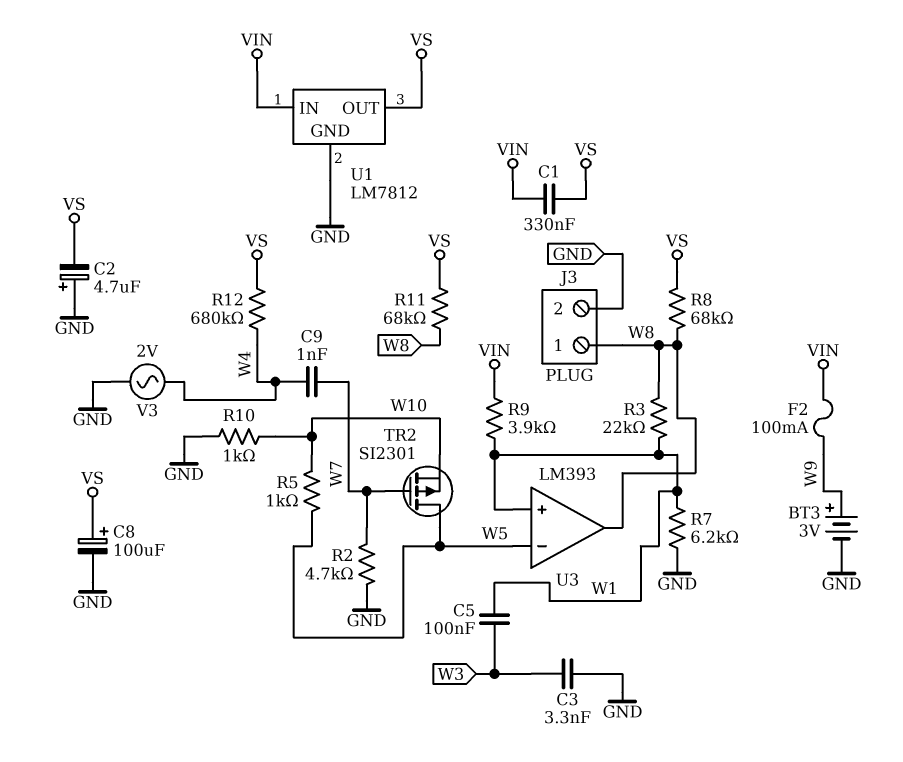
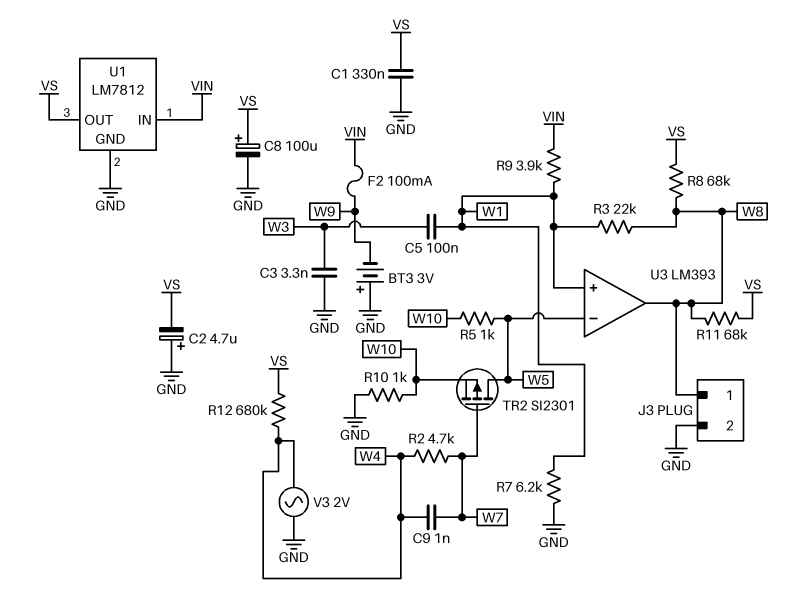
BT3: 3V (plus W9, minus GND) -> 3V (plus GND, minus W9)
C1: 330nF (VIN, VS) -> 330nF (GND, VS)
R2: 4.7k (GND, W7) -> 4.7k (W4, W7)

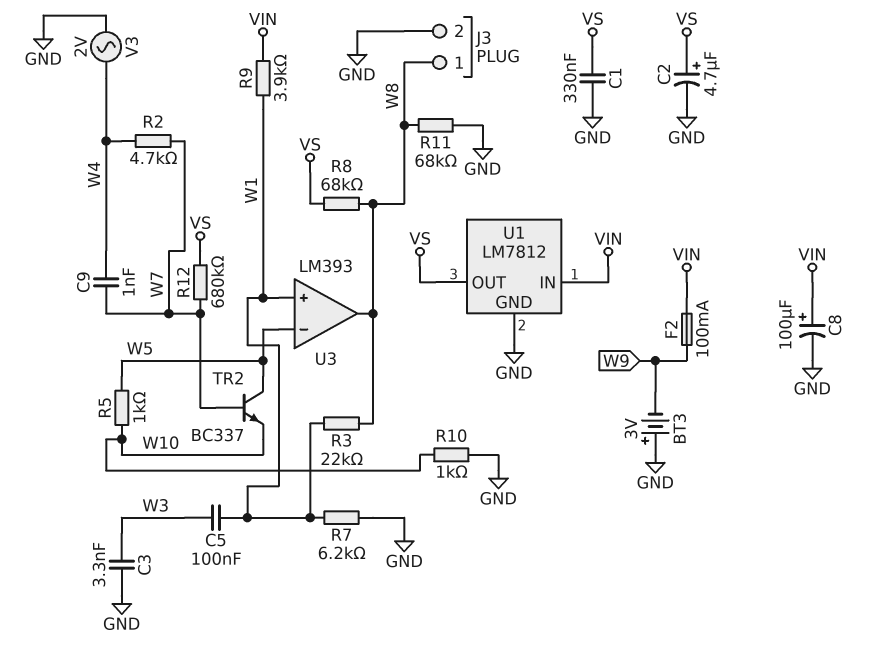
C2: 4.7uF (plus GND, minus VS) -> 4.7uF (plus VS, minus GND)
C8: 100uF (plus VS, minus GND) -> 100uF (plus VIN, minus GND)
R11: 68k (VS, W8) -> 68k (GND, W8)
R12: 680k (VS, W4) -> 680k (VS, W7)
TR2: PMOS SI2301 (G W7, D W5, S W10) -> NPN BC337 (B W7, C W5, E W10)

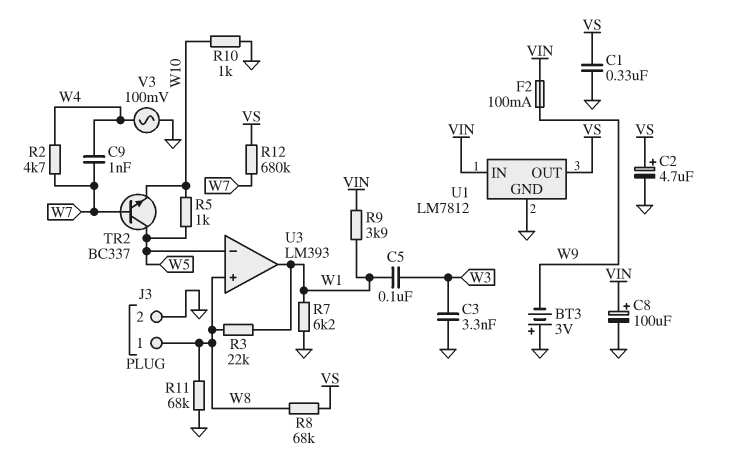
U3 pin in+: W1 -> W8
U3 pin out: W8 -> W1
V3: AC 2V (GND, W4) -> AC 100mV (GND, W4)

